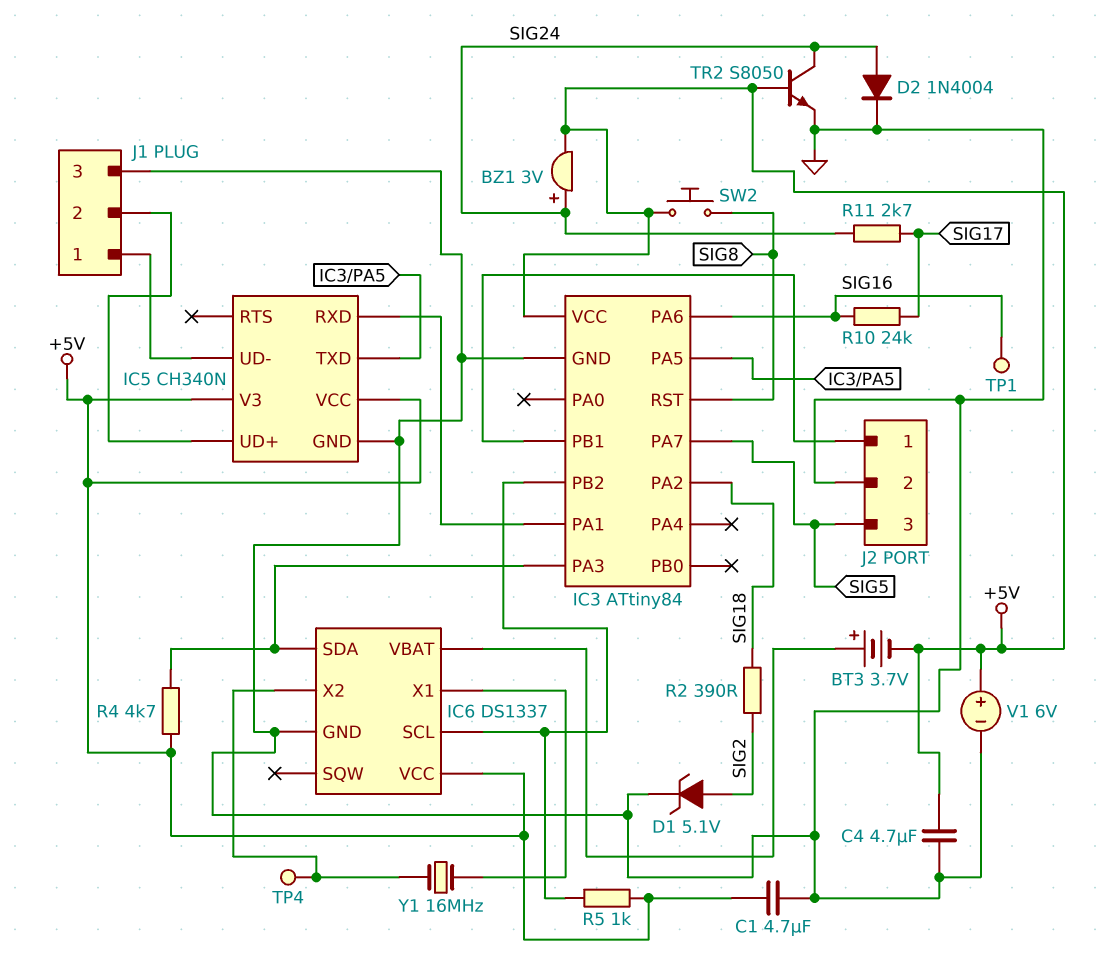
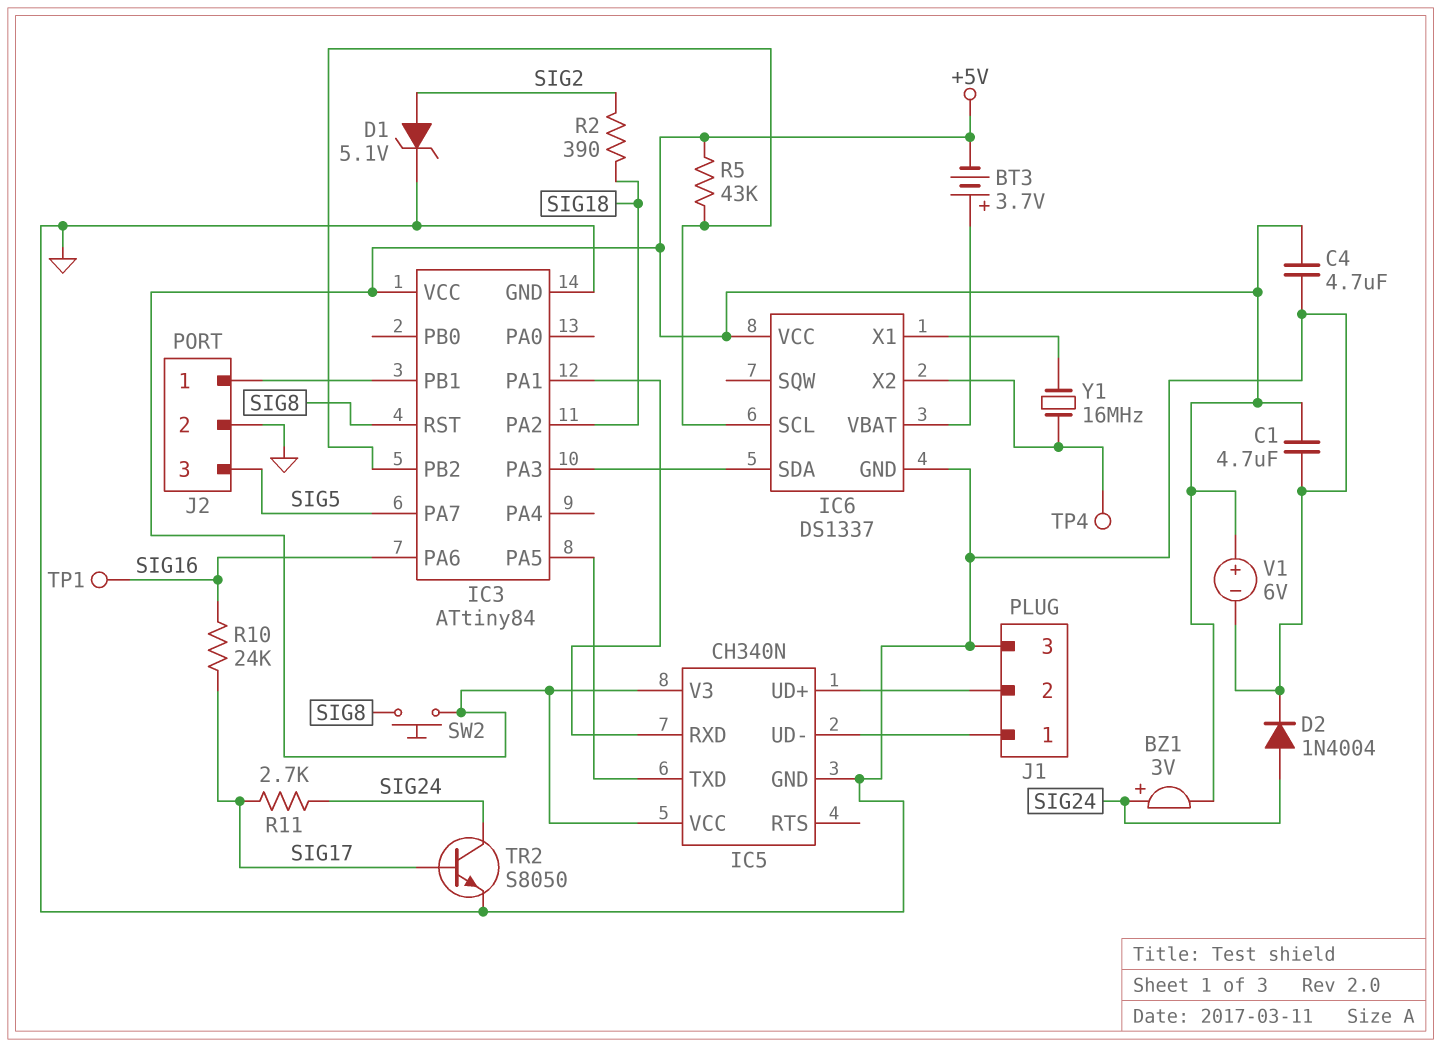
R4: 4.7k (+5V, IC3/PA3) -> none
R5: 1k (+5V, IC3/PB2) -> 43k (+5V, IC3/PB2)
TR2: NPN S8050 (B +5V, C SIG24, E GND) -> NPN S8050 (B SIG17, C SIG24, E GND)

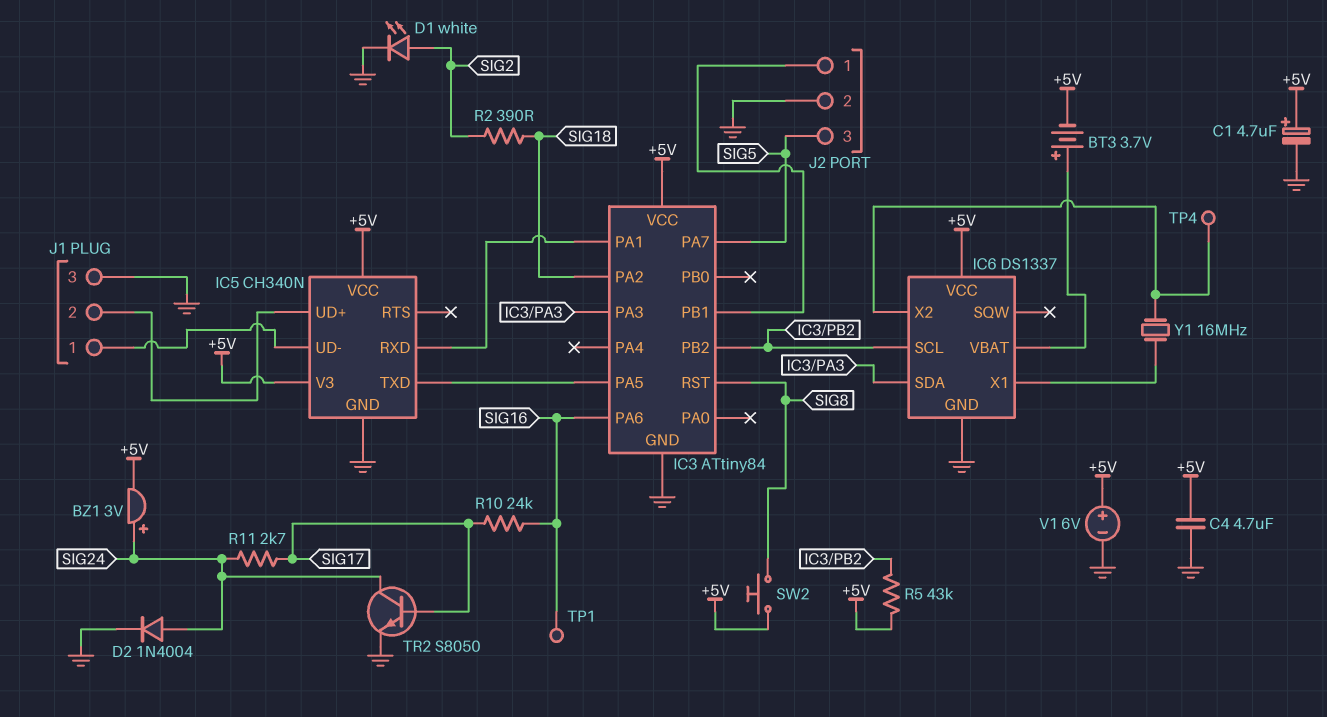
C1: 4.7uF (+5V, GND) -> 4.7uF (plus +5V, minus GND)
D1: zener 5.1V (A SIG2, K GND) -> LED white (A SIG2, K GND)

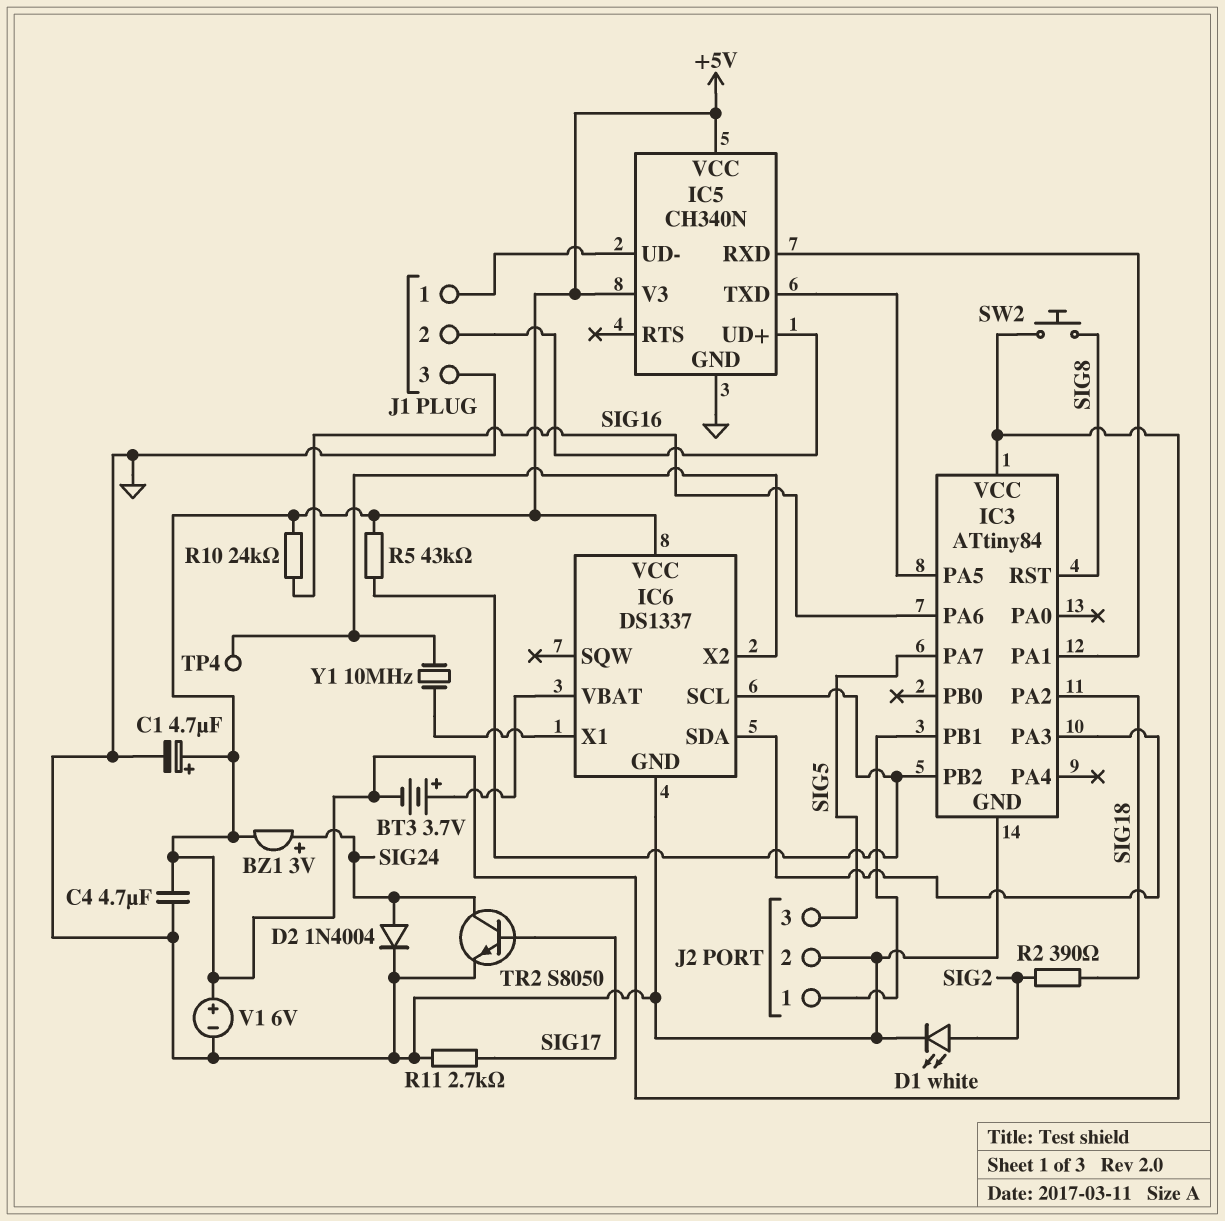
R10: 24k (SIG16, SIG17) -> 24k (+5V, SIG16)
R11: 2.7k (SIG17, SIG24) -> 2.7k (GND, SIG17)
TP1: test point (SIG16) -> none
Y1: 16MHz (IC6/X1, IC6/X2) -> 10MHz (IC6/X1, IC6/X2)

